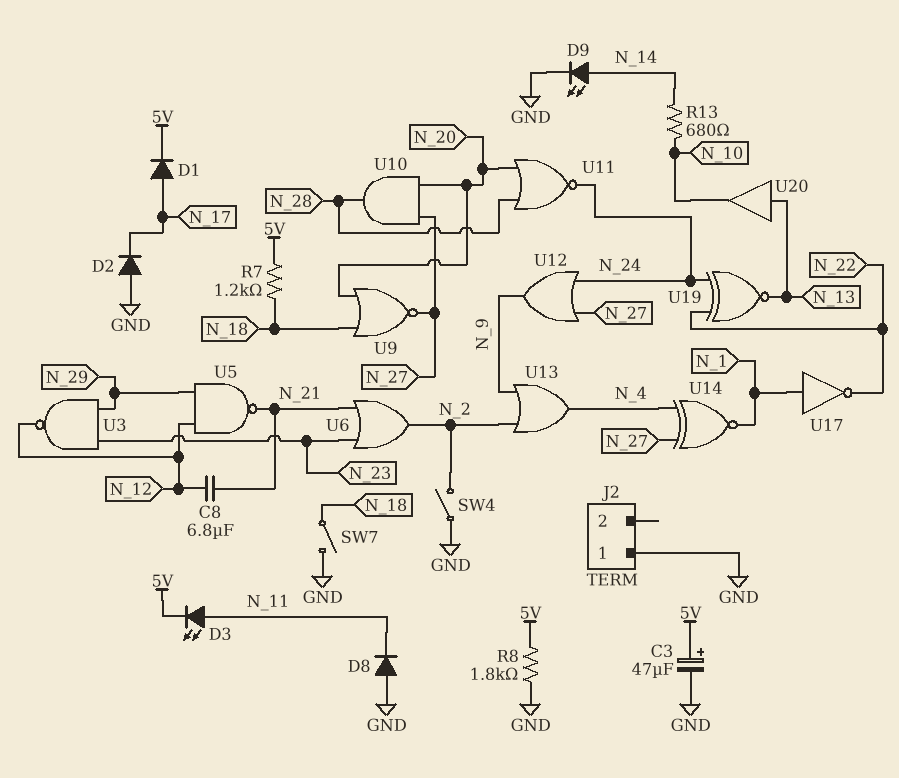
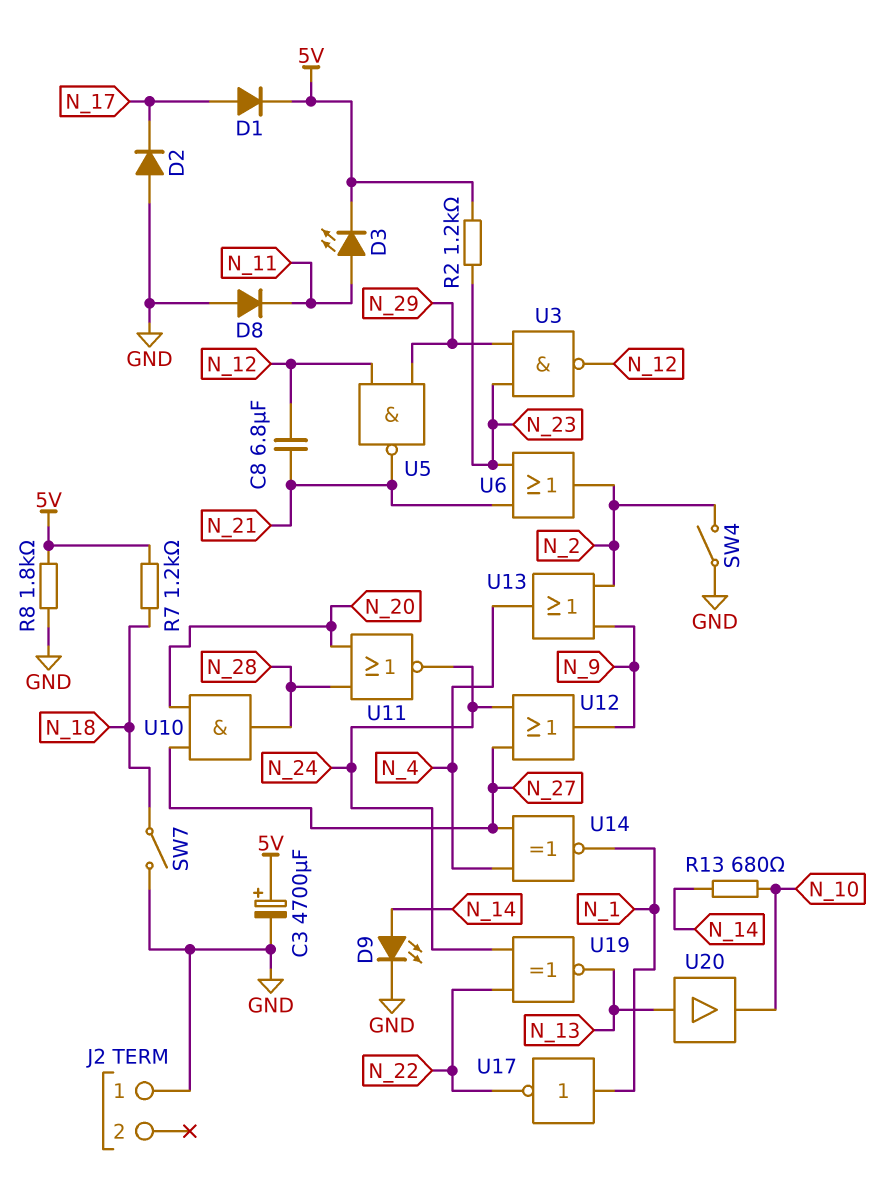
C3: 47uF (plus 5V, minus GND) -> 4700uF (plus 5V, minus GND)
R2: none -> 1.2k (5V, N_23)
U9: NOR (in N_18, in N_20, out N_27) -> none

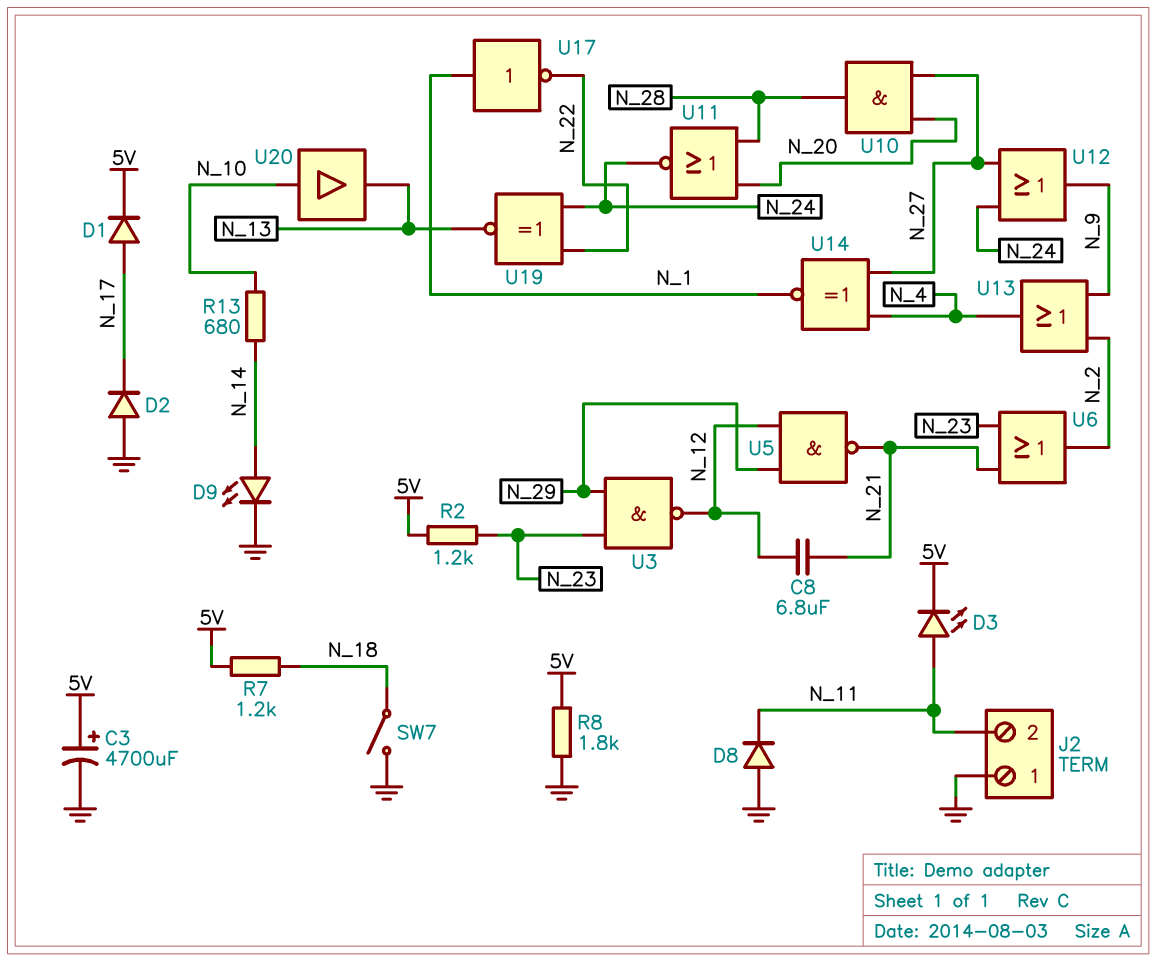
J2 pin 2: none -> N_11
SW4: switch (GND, N_2) -> none
U20: buffer (in N_13, out N_10) -> buffer (in N_10, out N_13)

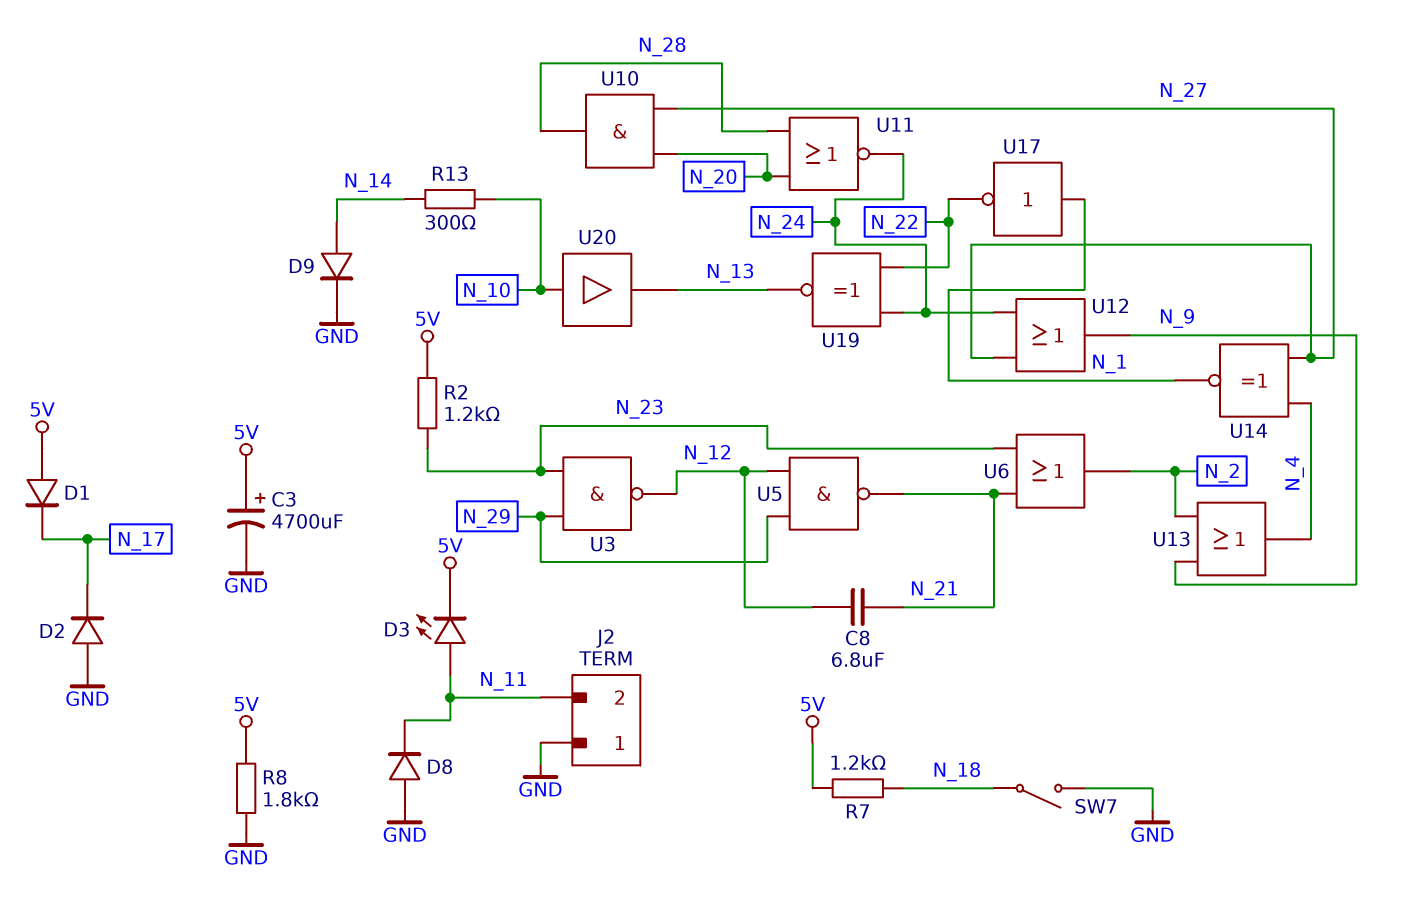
D1: diode (A N_17, K 5V) -> diode (A 5V, K N_17)
D9: LED (A N_14, K GND) -> diode (A N_14, K GND)
R13: 680 (N_10, N_14) -> 300 (N_10, N_14)

